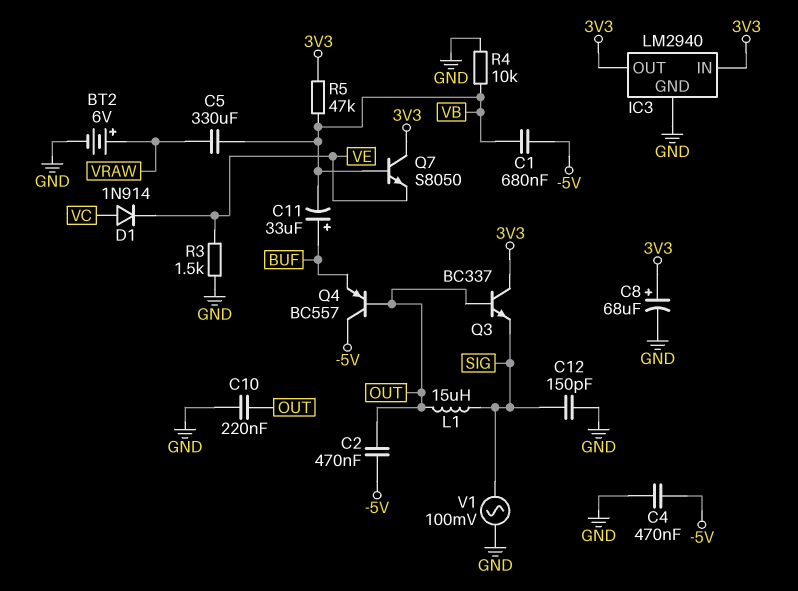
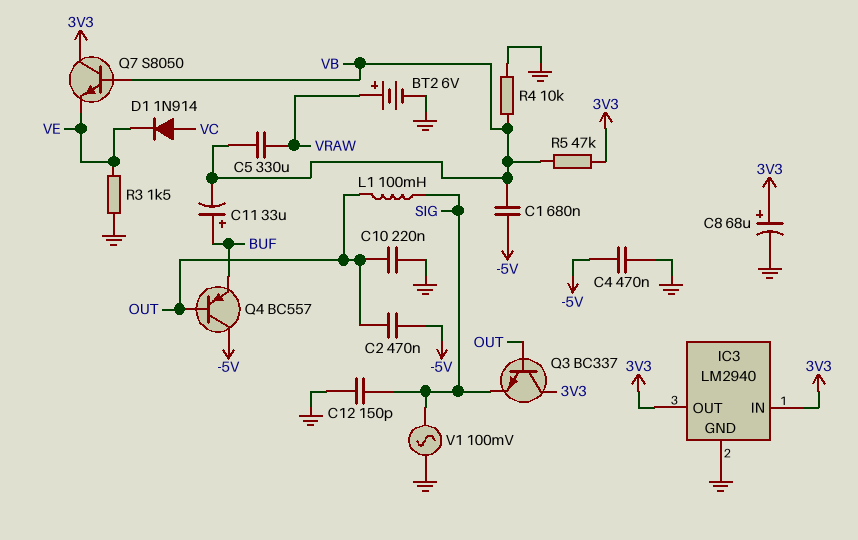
L1: 15uH (OUT, SIG) -> 100mH (OUT, SIG)

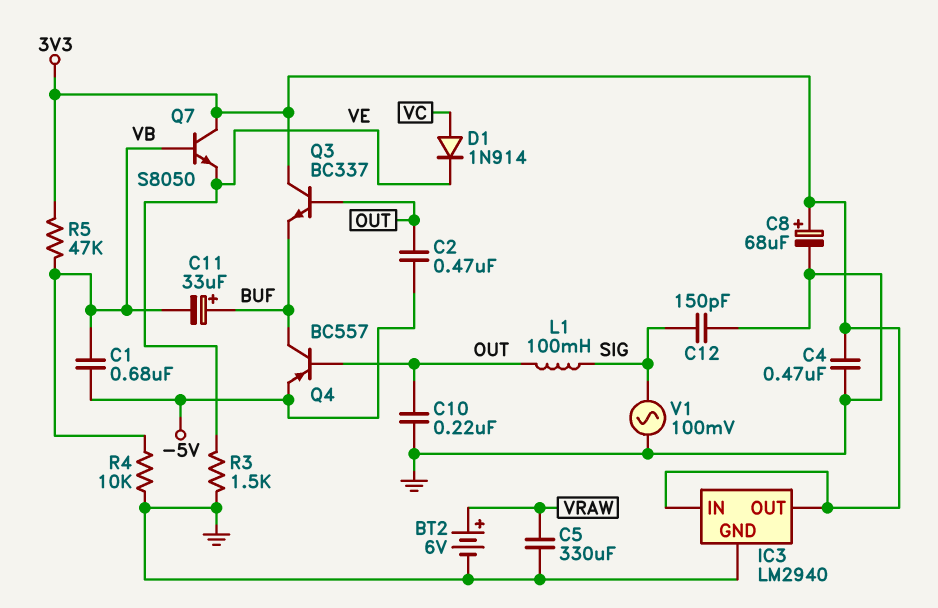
C4: 470nF (-5V, GND) -> 470nF (3V3, GND)
C5: 330uF (VB, VRAW) -> 330uF (GND, VRAW)
Q3: NPN BC337 (B OUT, C 3V3, E SIG) -> NPN BC337 (B OUT, C 3V3, E BUF)
Q4: PNP BC557 (B OUT, C -5V, E BUF) -> PNP BC557 (B OUT, C BUF, E -5V)

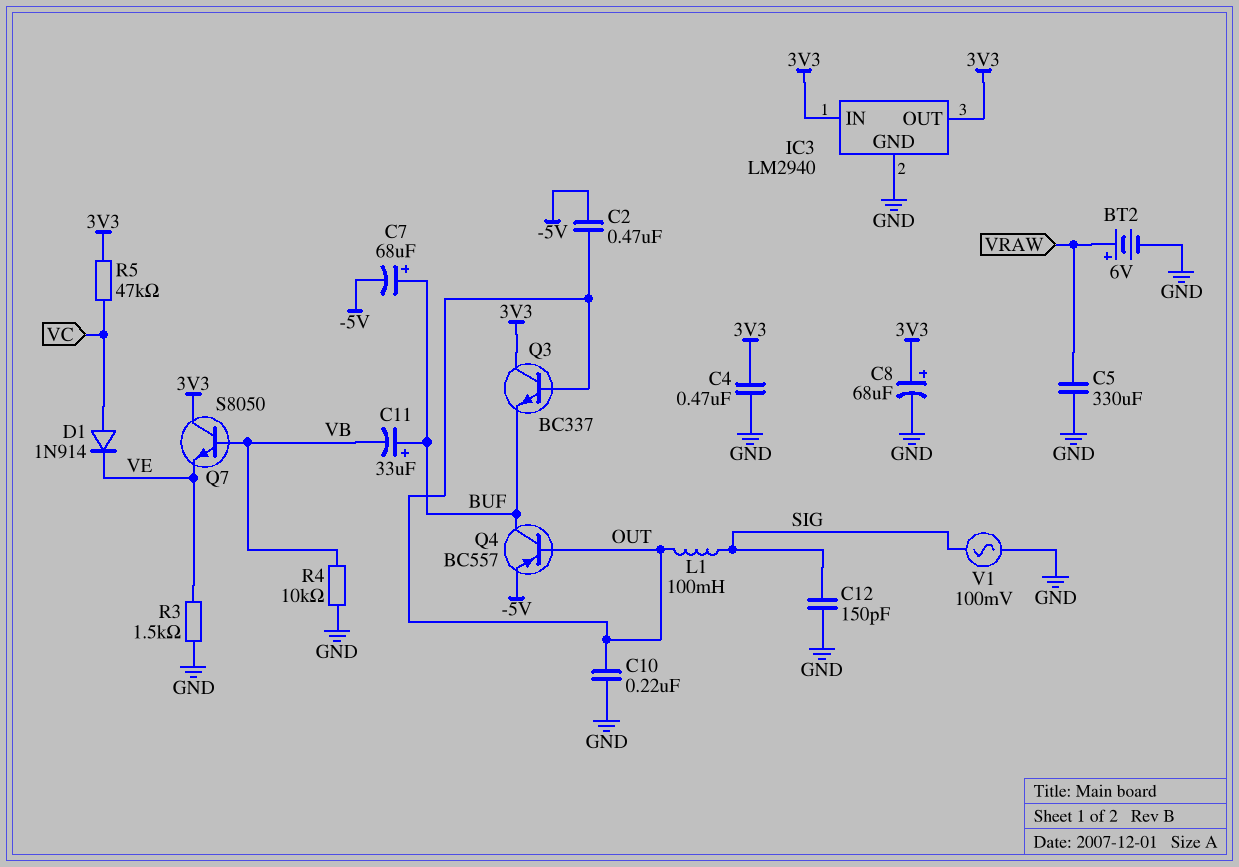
C1: 680nF (-5V, VB) -> none
C7: none -> 68uF (plus BUF, minus -5V)
R5: 47k (3V3, VB) -> 47k (3V3, VC)

